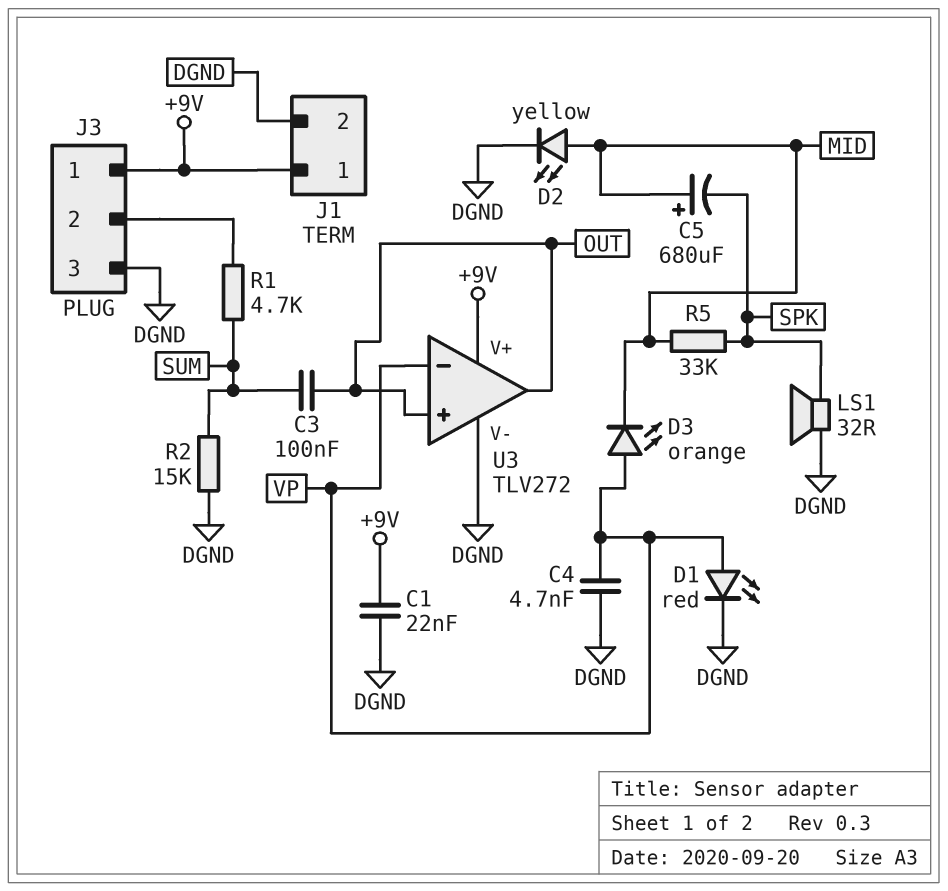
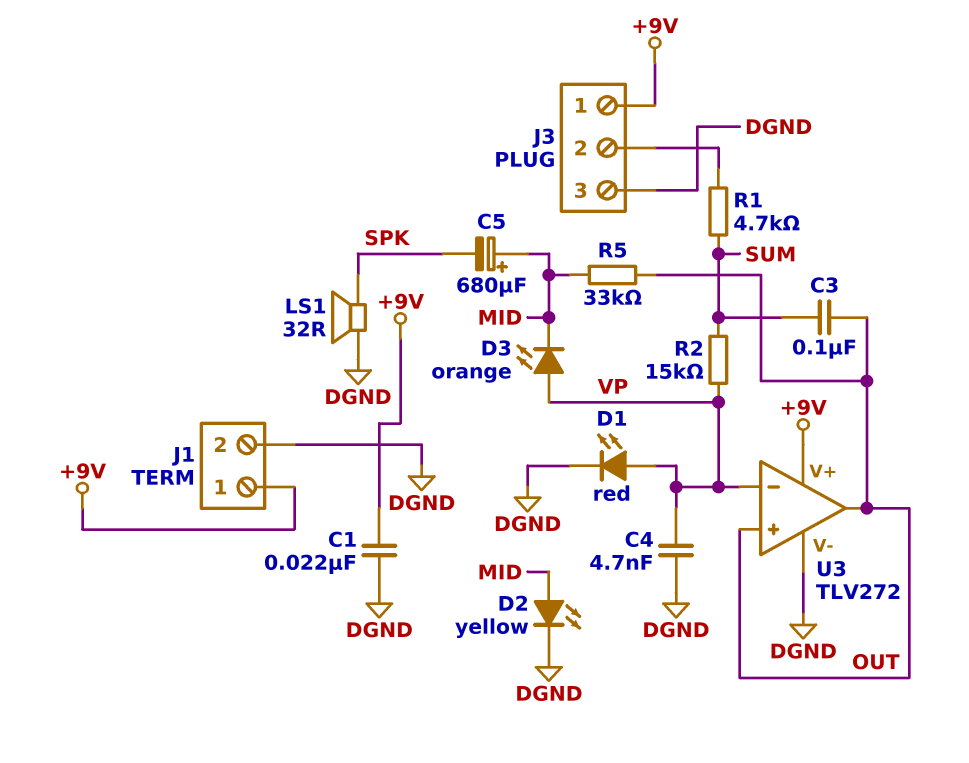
R2: 15k (DGND, SUM) -> 15k (SUM, VP)
R5: 33k (MID, SPK) -> 33k (MID, OUT)

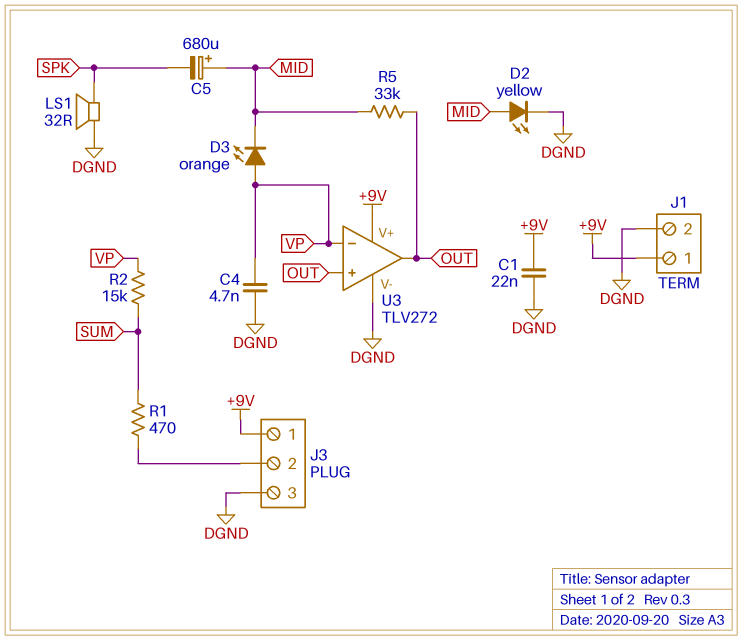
C3: 100nF (OUT, SUM) -> none
D1: LED red (A VP, K DGND) -> none
R1: 4.7k (J3/2, SUM) -> 470 (J3/2, SUM)

